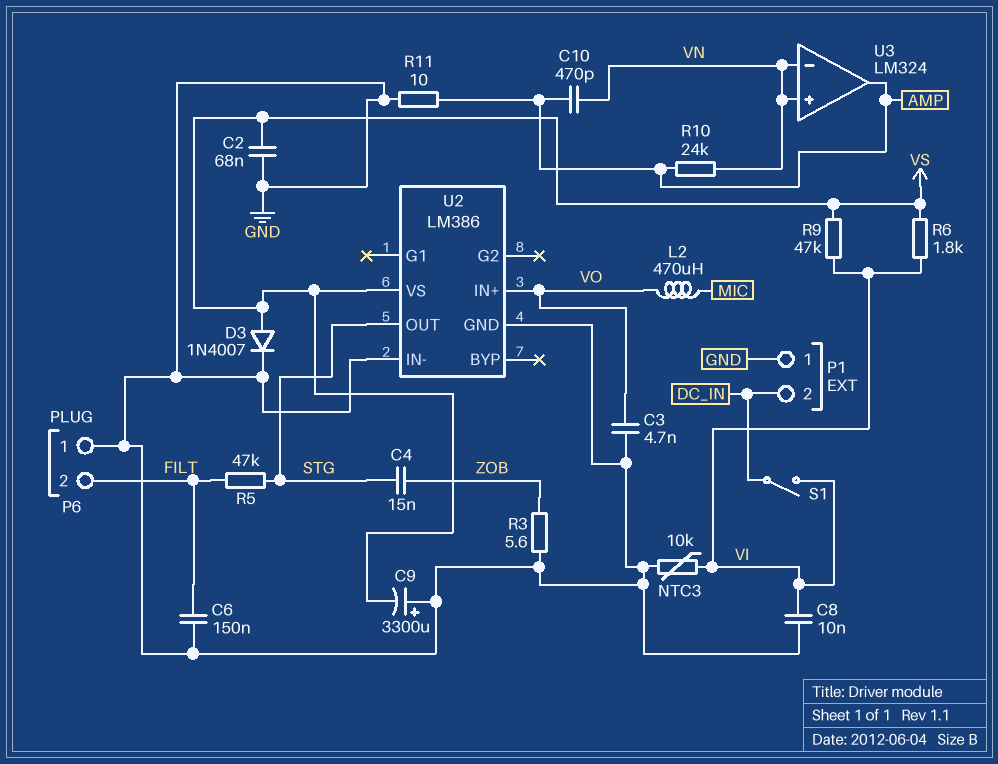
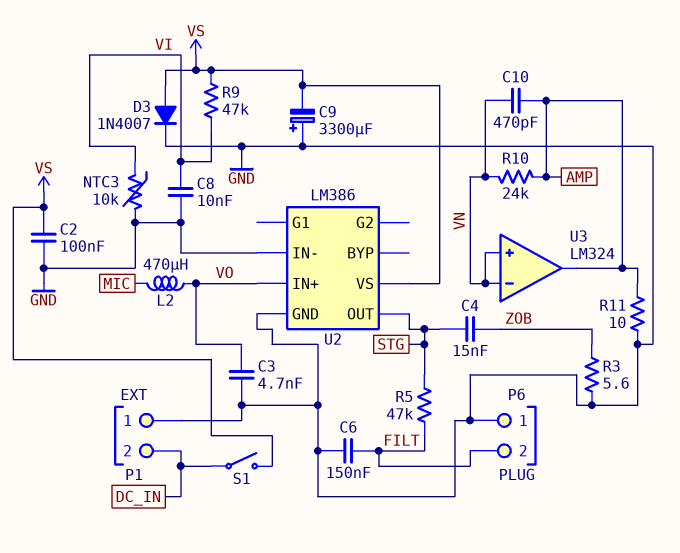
C2: 68nF (GND, VS) -> 100nF (GND, VS)
R6: 1.8k (VI, VS) -> none
S1: switch (DC_IN, VI) -> switch (DC_IN, VS)

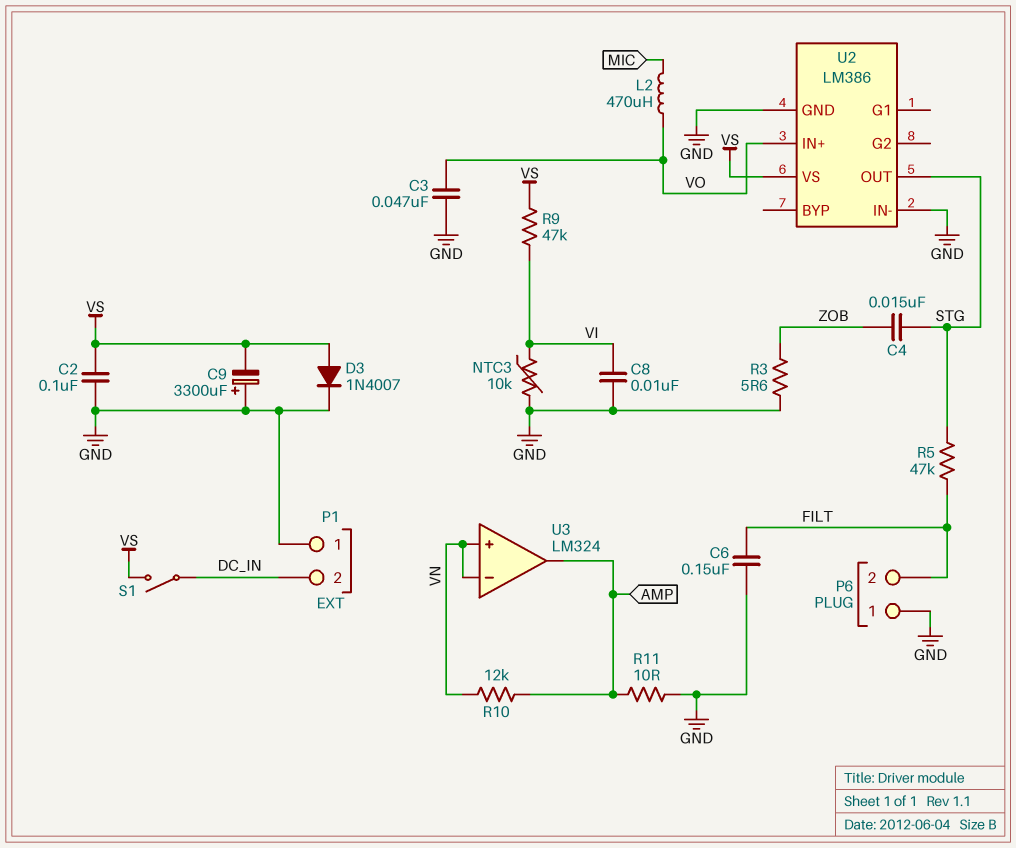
C3: 4.7nF (GND, VO) -> 47nF (GND, VO)
C10: 470pF (AMP, VN) -> none
R10: 24k (AMP, VN) -> 12k (AMP, VN)

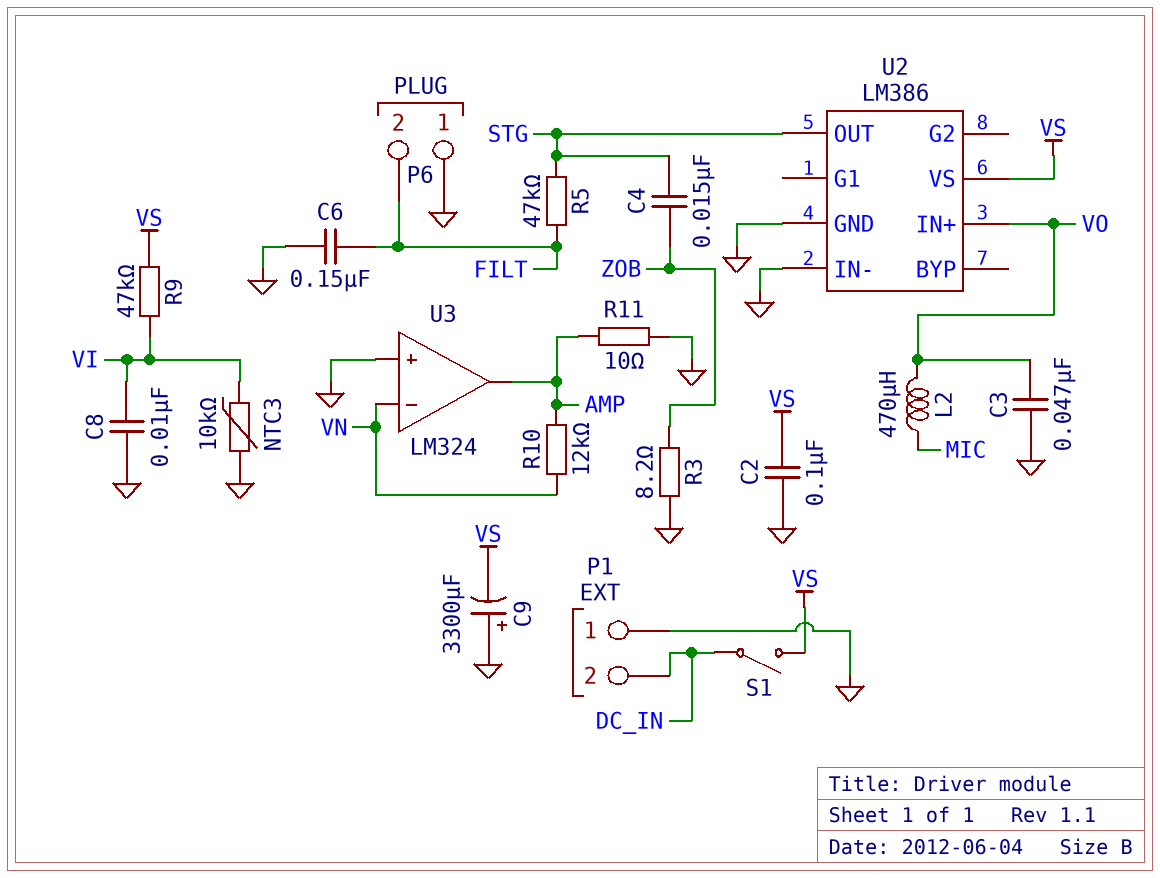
D3: diode 1N4007 (A VS, K GND) -> none
R3: 5.6 (GND, ZOB) -> 8.2 (GND, ZOB)
U3 pin in+: VN -> GND

